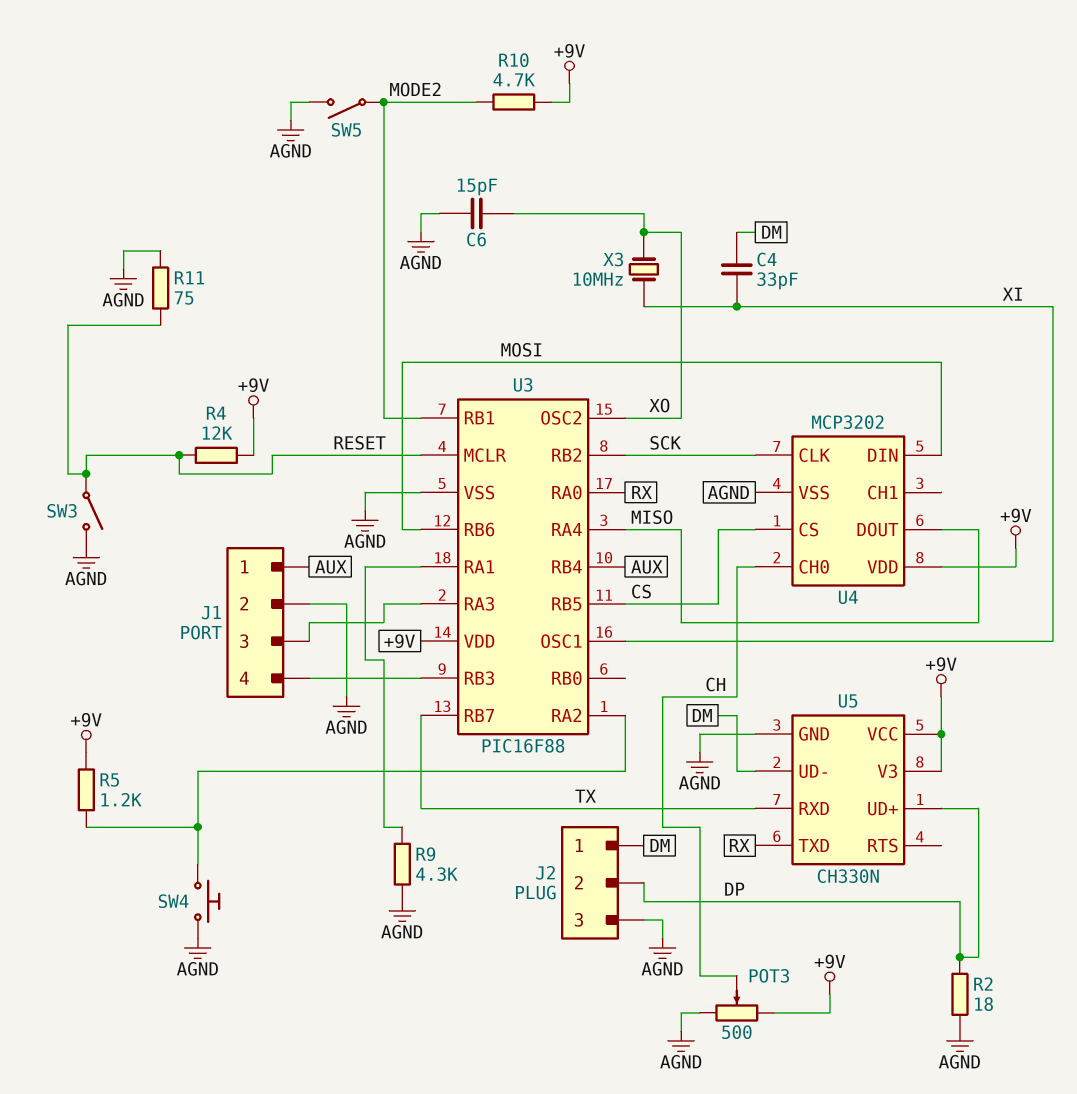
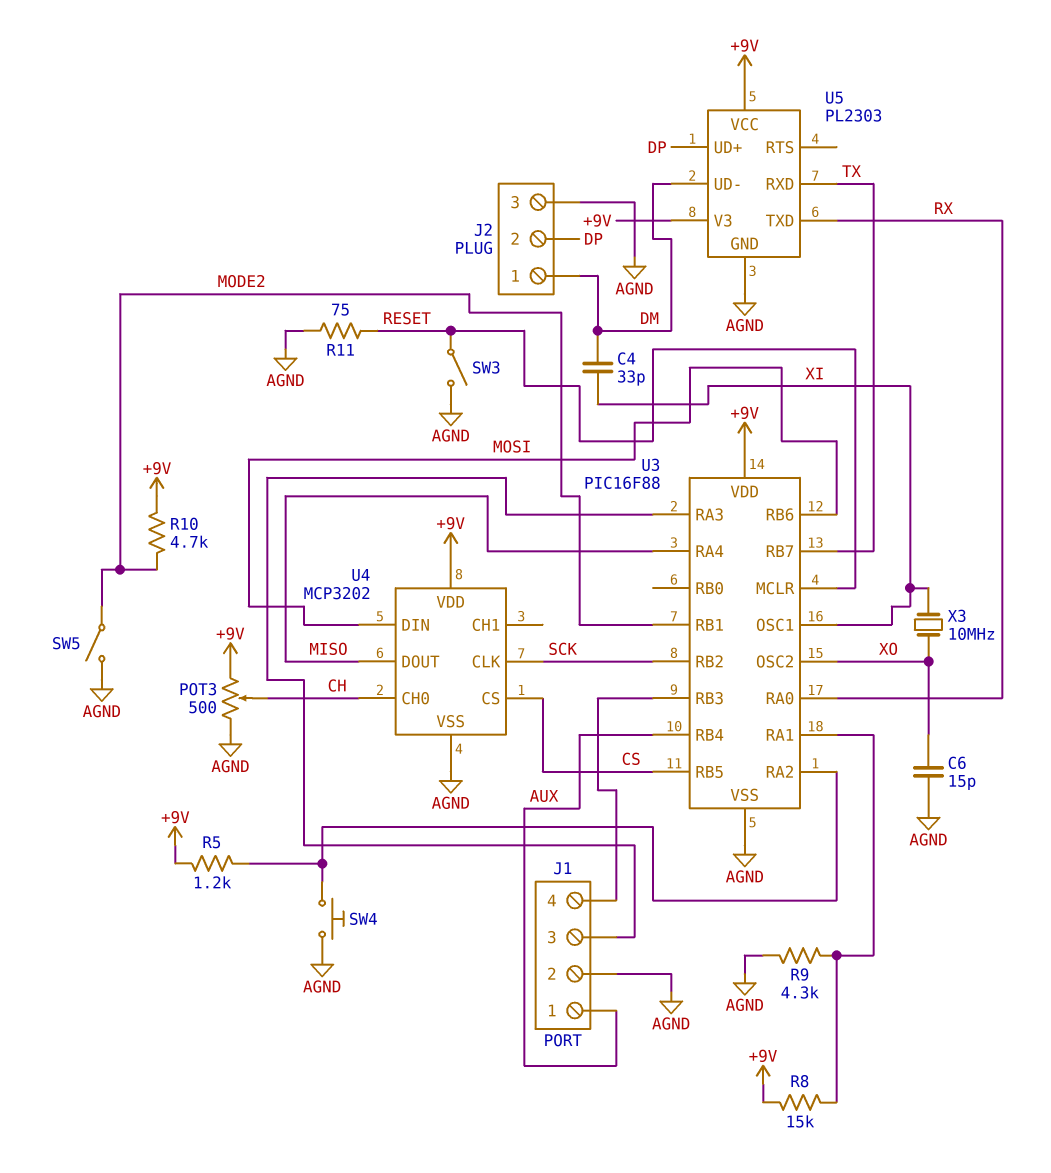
R2: 18 (AGND, DP) -> none
R4: 12k (+9V, RESET) -> none
R8: none -> 15k (+9V, U3/RA1)
U5: CH330N -> PL2303

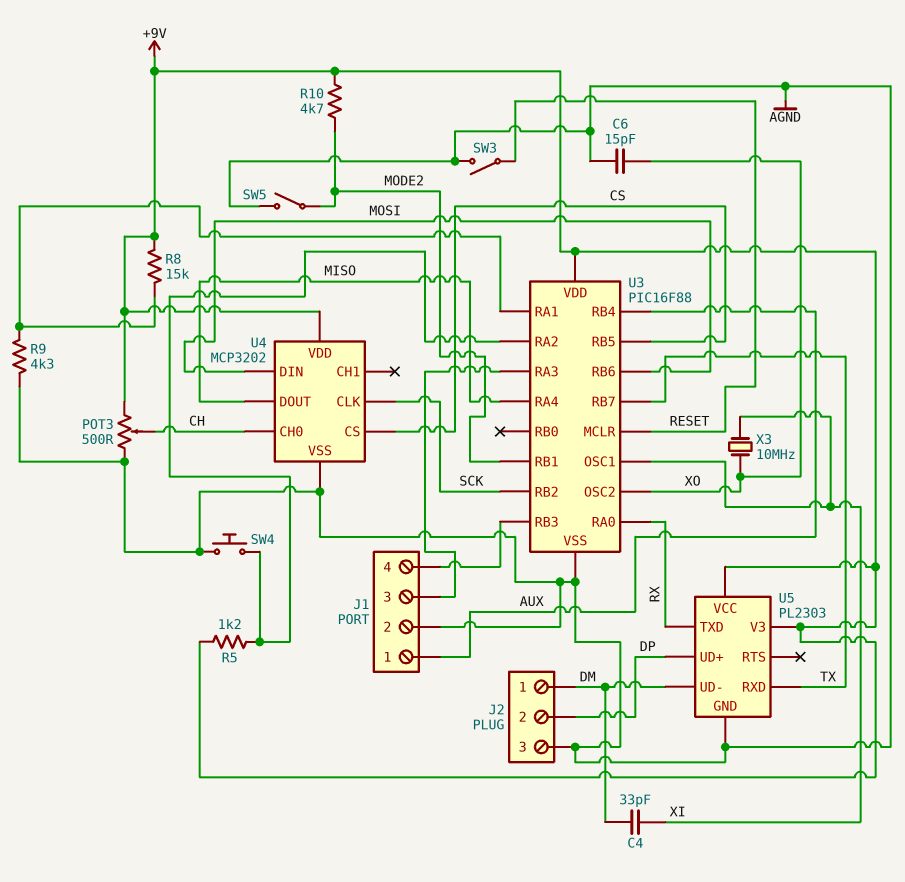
R11: 75 (AGND, RESET) -> none

